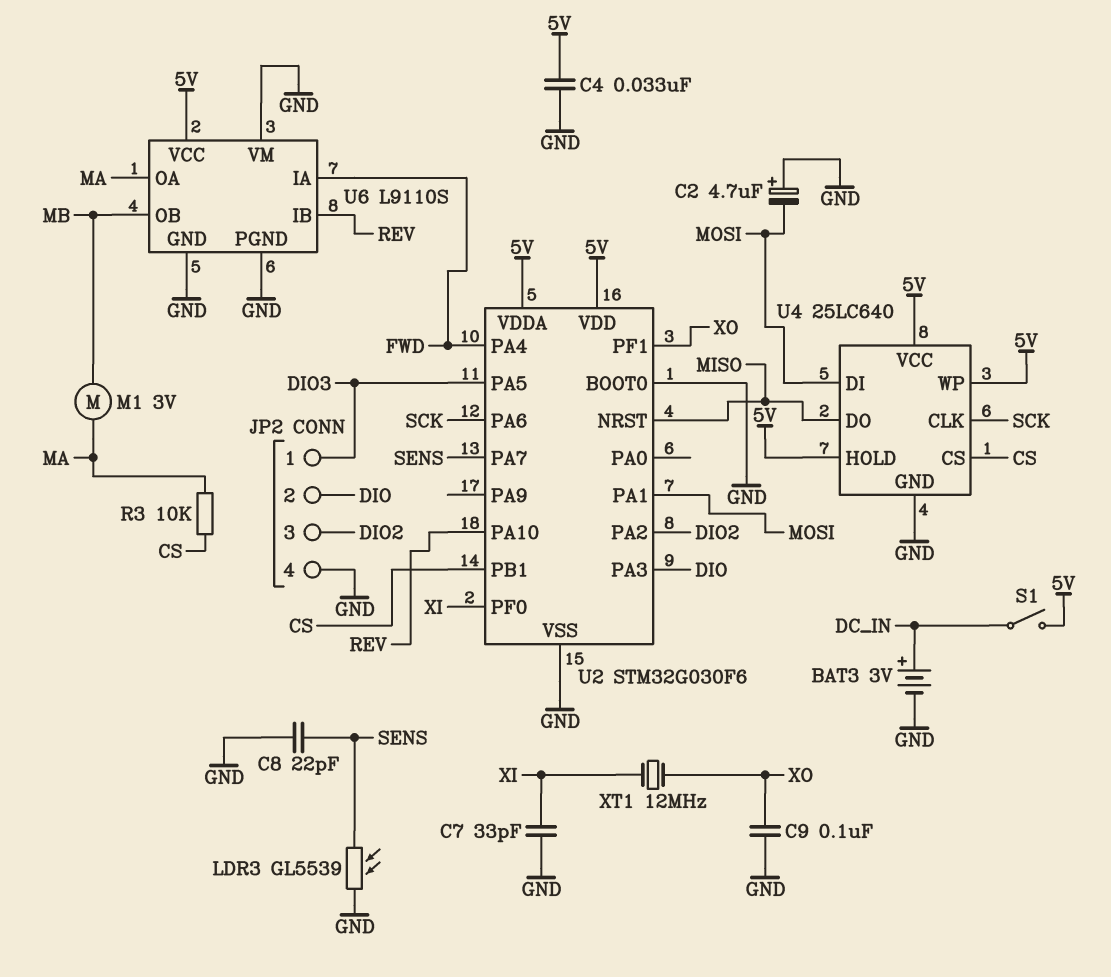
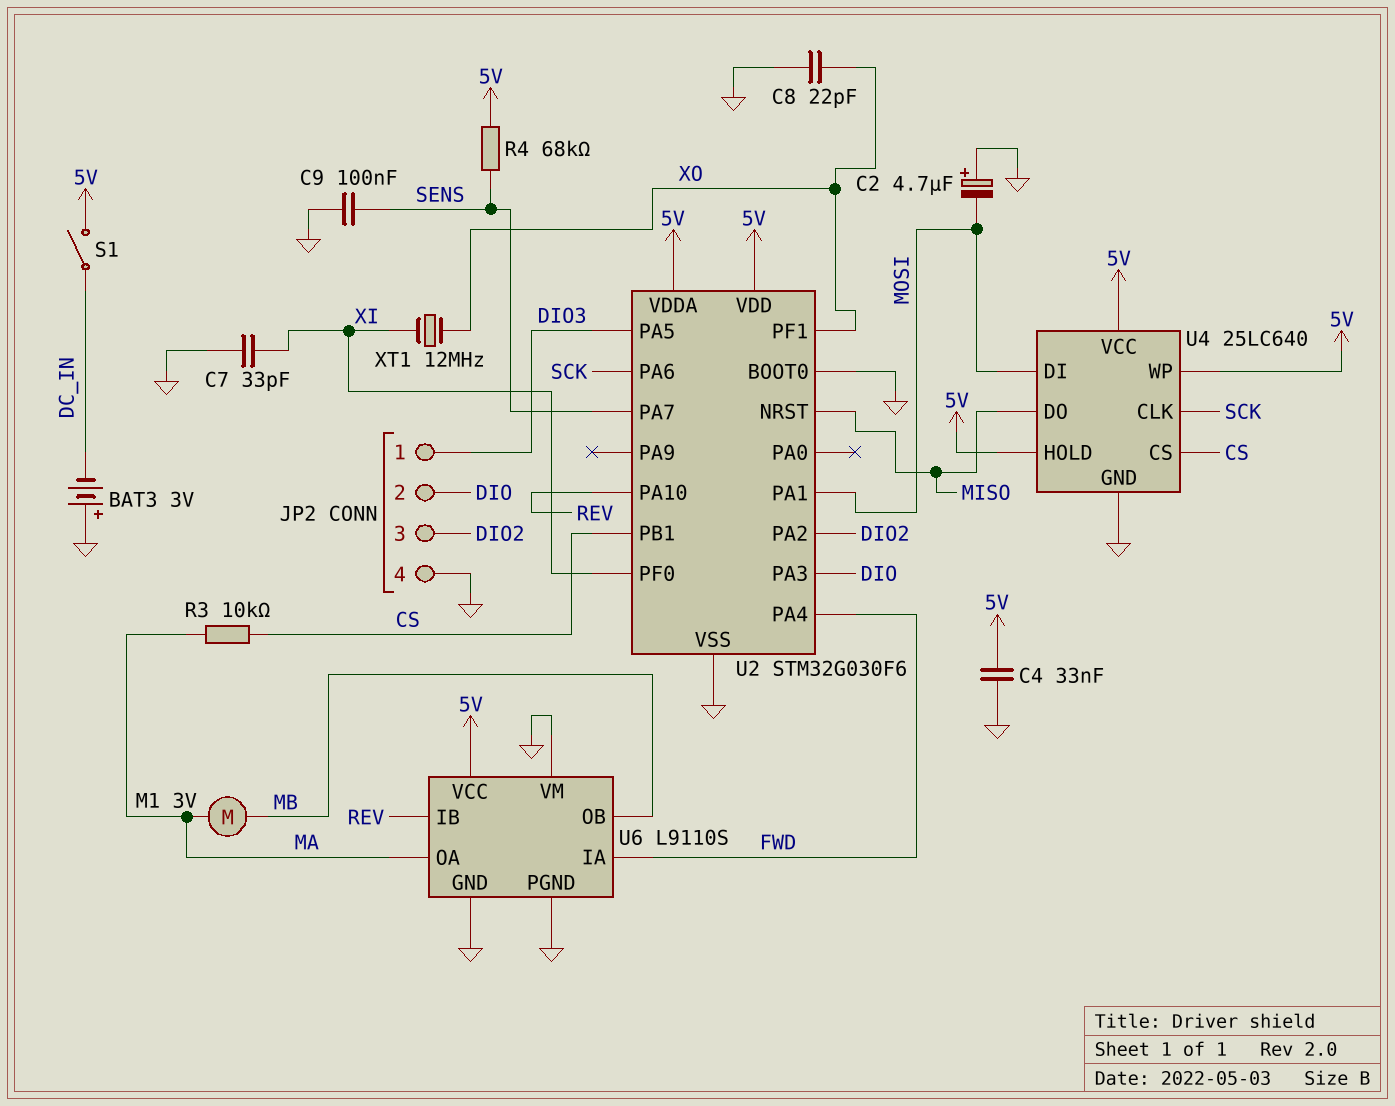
BAT3: 3V (plus DC_IN, minus GND) -> 3V (plus GND, minus DC_IN)
C8: 22pF (GND, SENS) -> 22pF (GND, XO)
C9: 100nF (GND, XO) -> 100nF (GND, SENS)
LDR3: GL5539 (GND, SENS) -> none
R4: none -> 68k (5V, SENS)

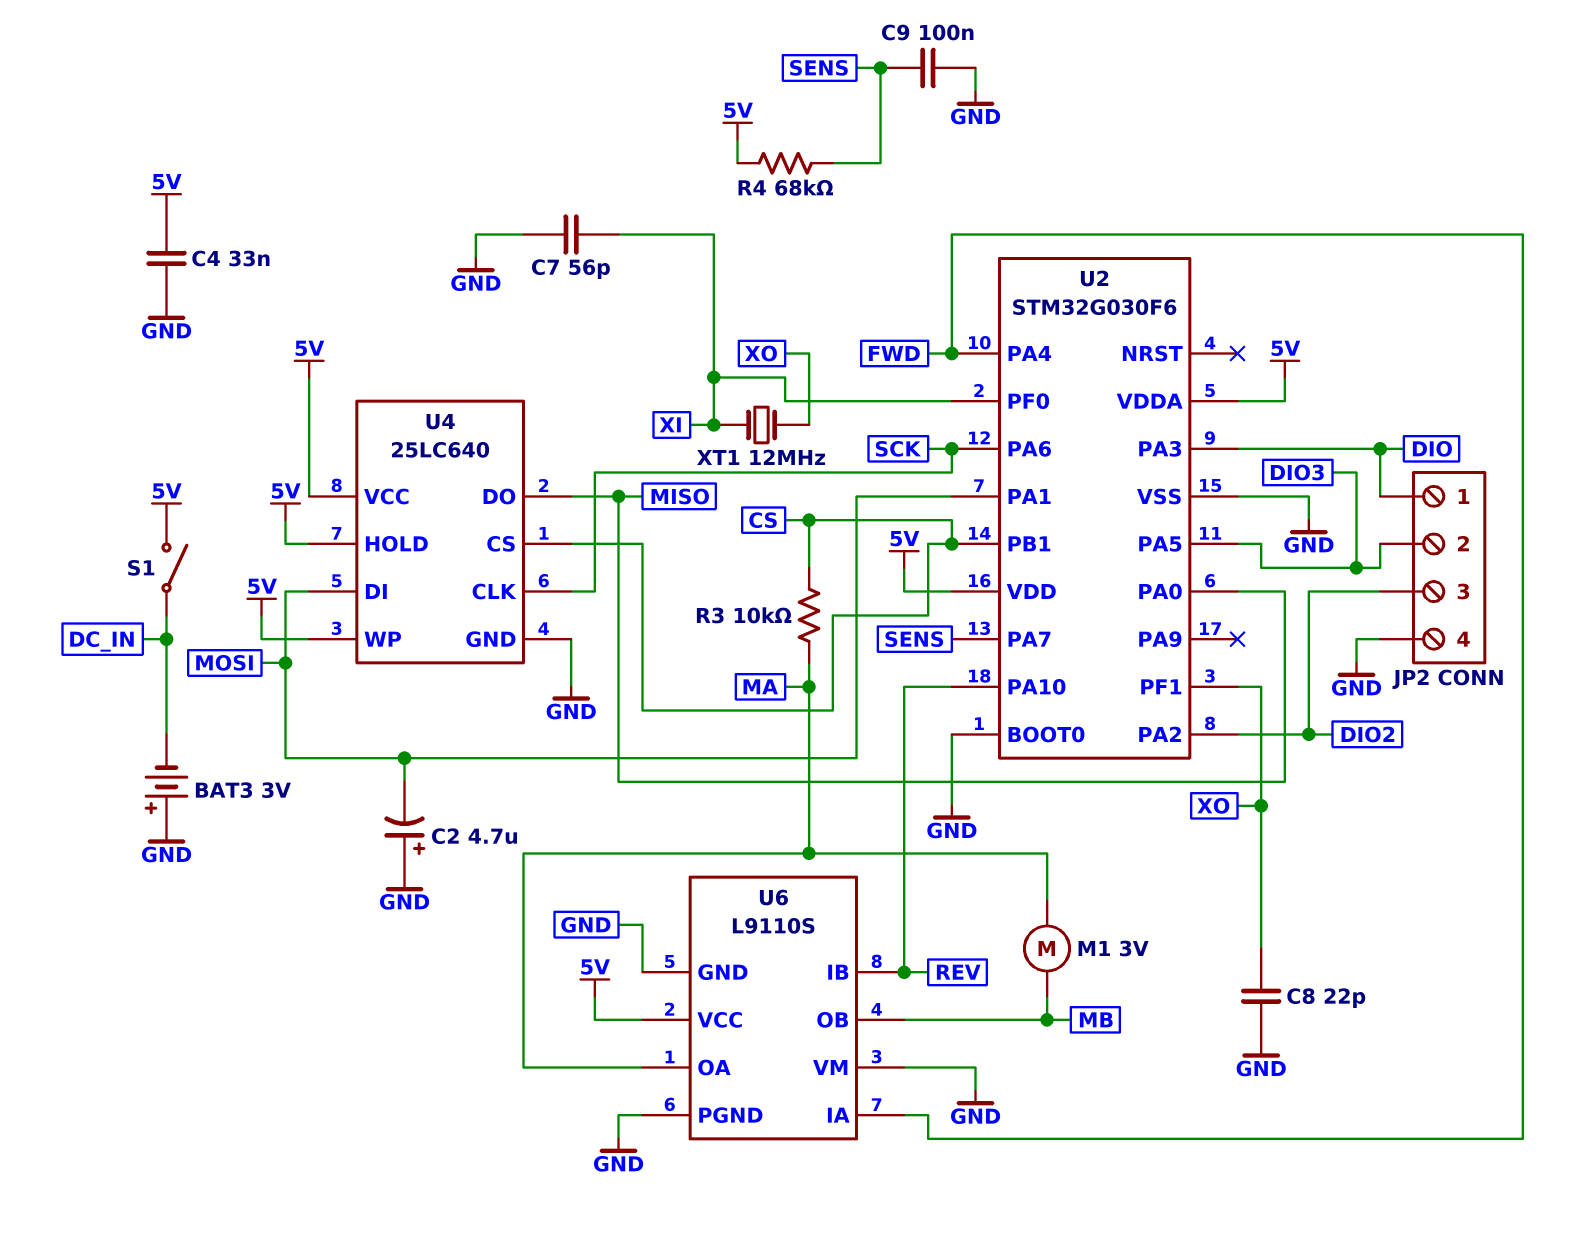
C7: 33pF (GND, XI) -> 56pF (GND, XI)
JP2 pin 1: DIO3 -> DIO
JP2 pin 2: DIO -> DIO3
U2 pin NRST: MISO -> none
U2 pin PA0: none -> MISO

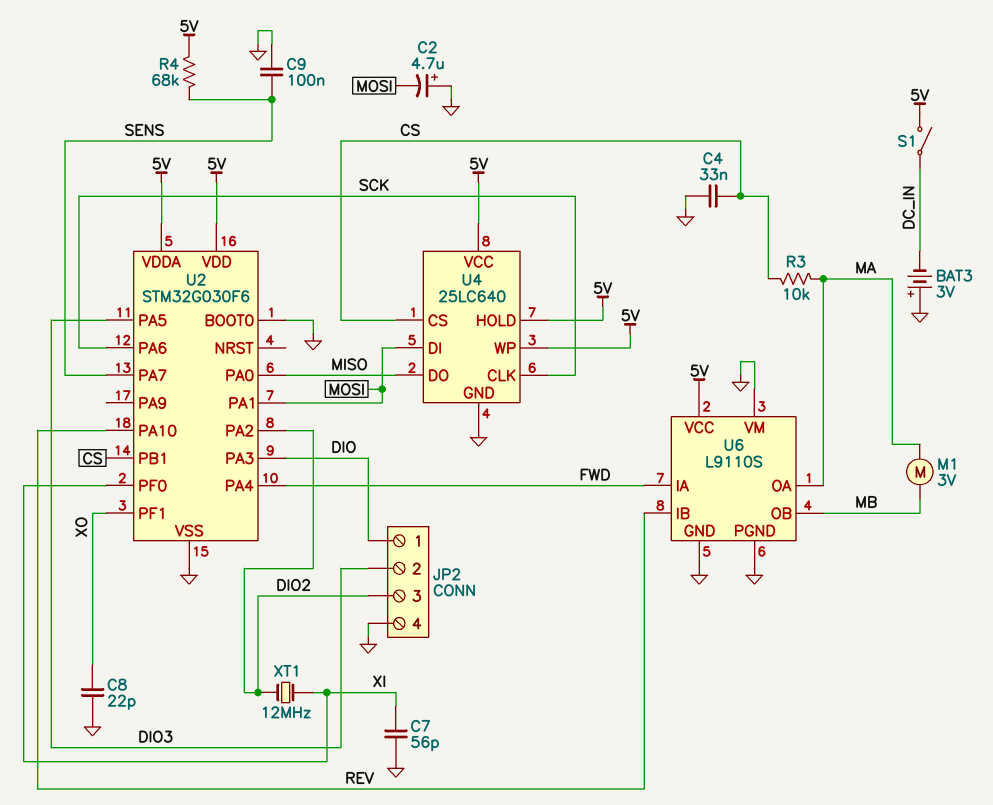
C4: 33nF (5V, GND) -> 33nF (CS, GND)
XT1: 12MHz (XI, XO) -> 12MHz (DIO2, XI)

